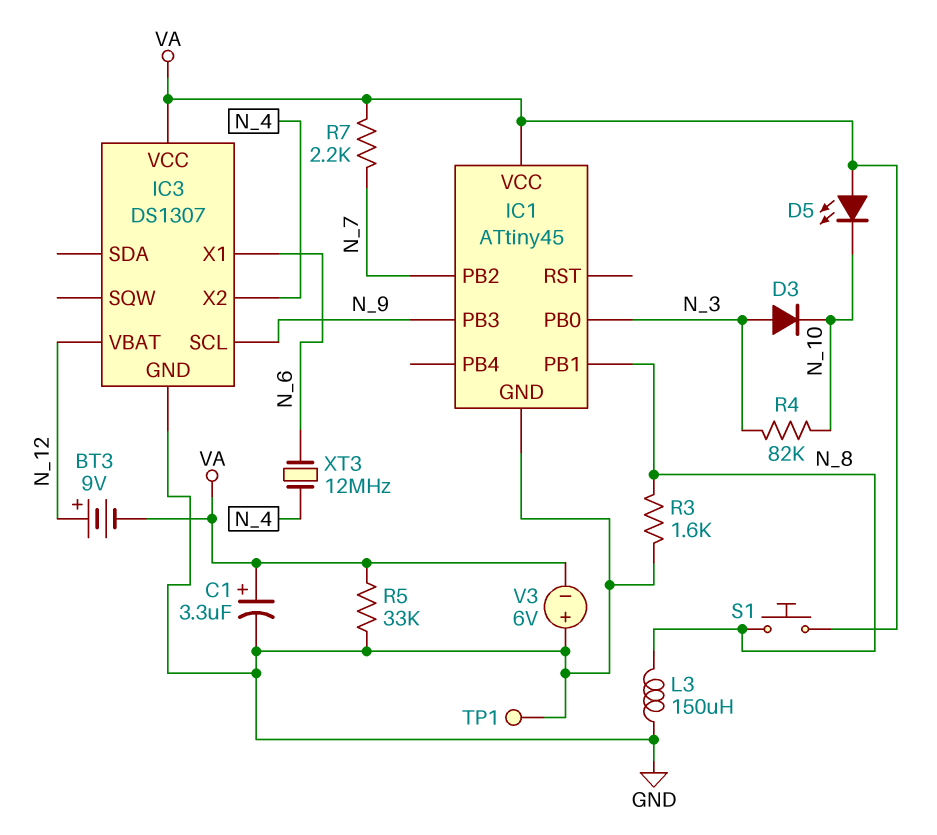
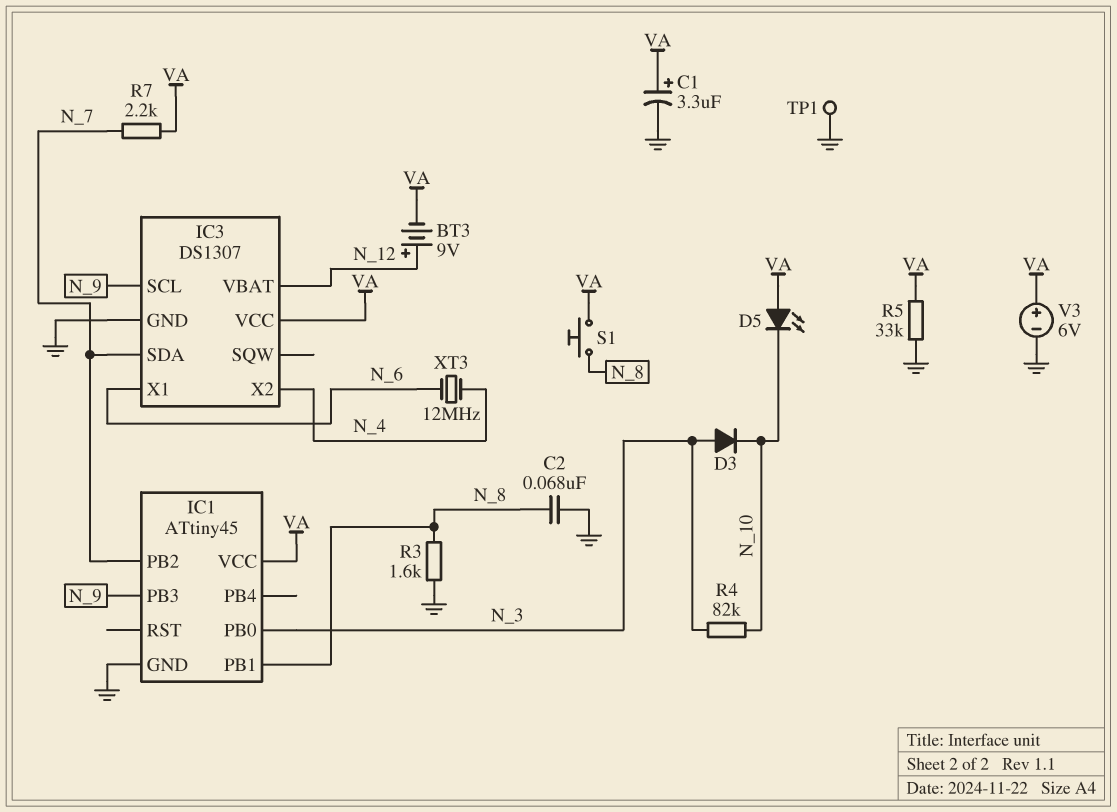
C2: none -> 68nF (GND, N_8)
IC3 pin SDA: none -> N_7
L3: 150uH (GND, N_8) -> none
V3: 6V (plus GND, minus VA) -> 6V (plus VA, minus GND)

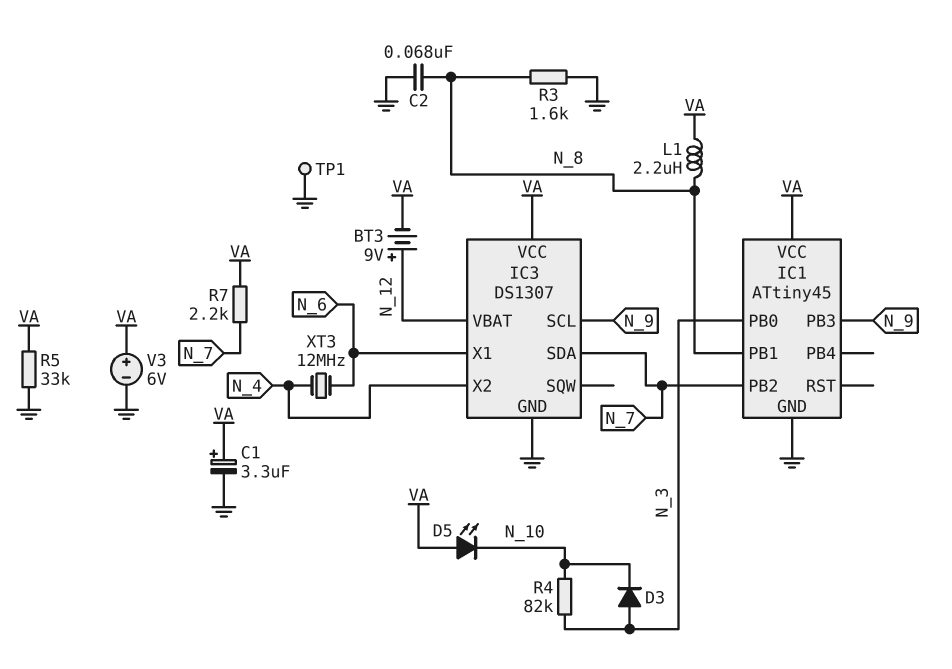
L1: none -> 2.2uH (N_8, VA)
S1: button (N_8, VA) -> none

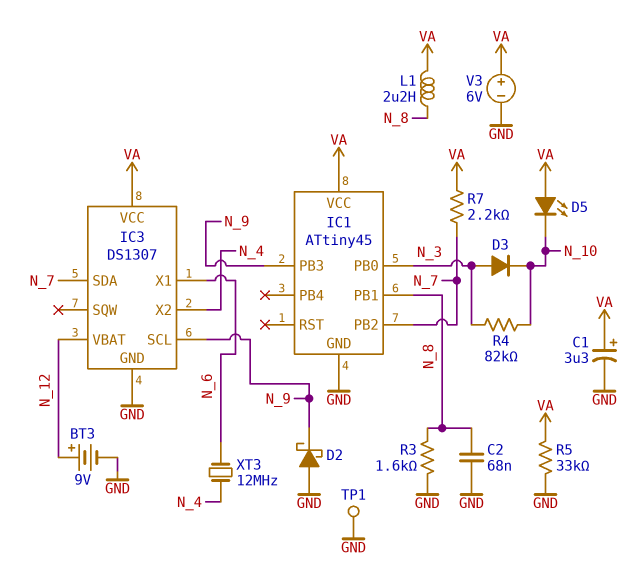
BT3: 9V (plus N_12, minus VA) -> 9V (plus N_12, minus GND)
D2: none -> schottky (A GND, K N_9)

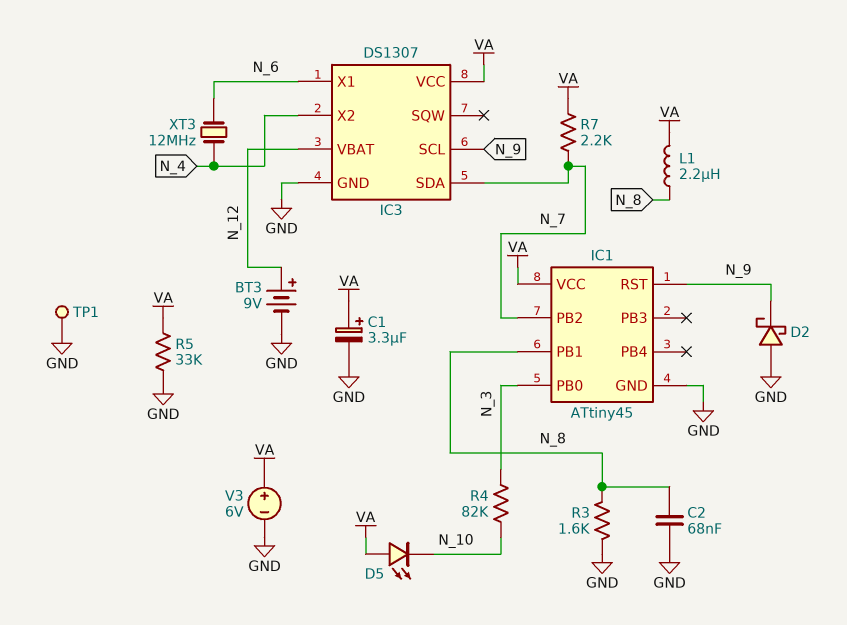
D3: diode (A N_3, K N_10) -> none
IC1 pin PB3: N_9 -> none
IC1 pin RST: none -> N_9

